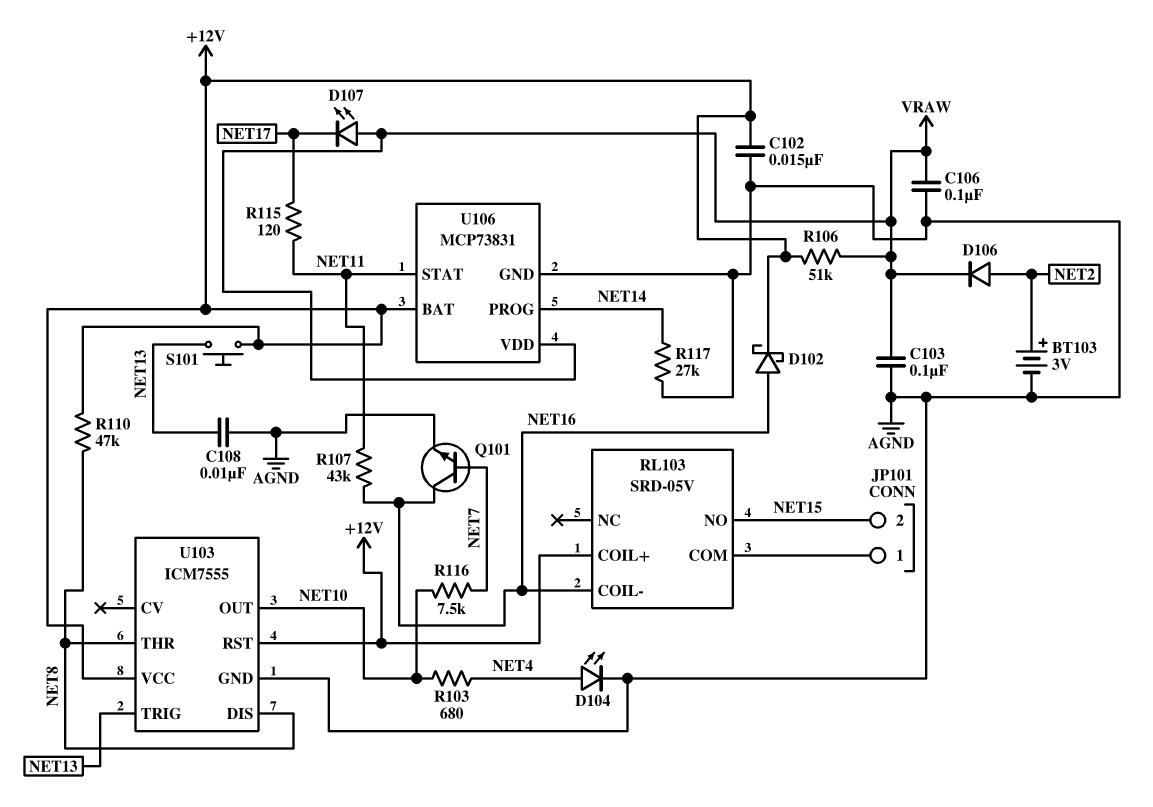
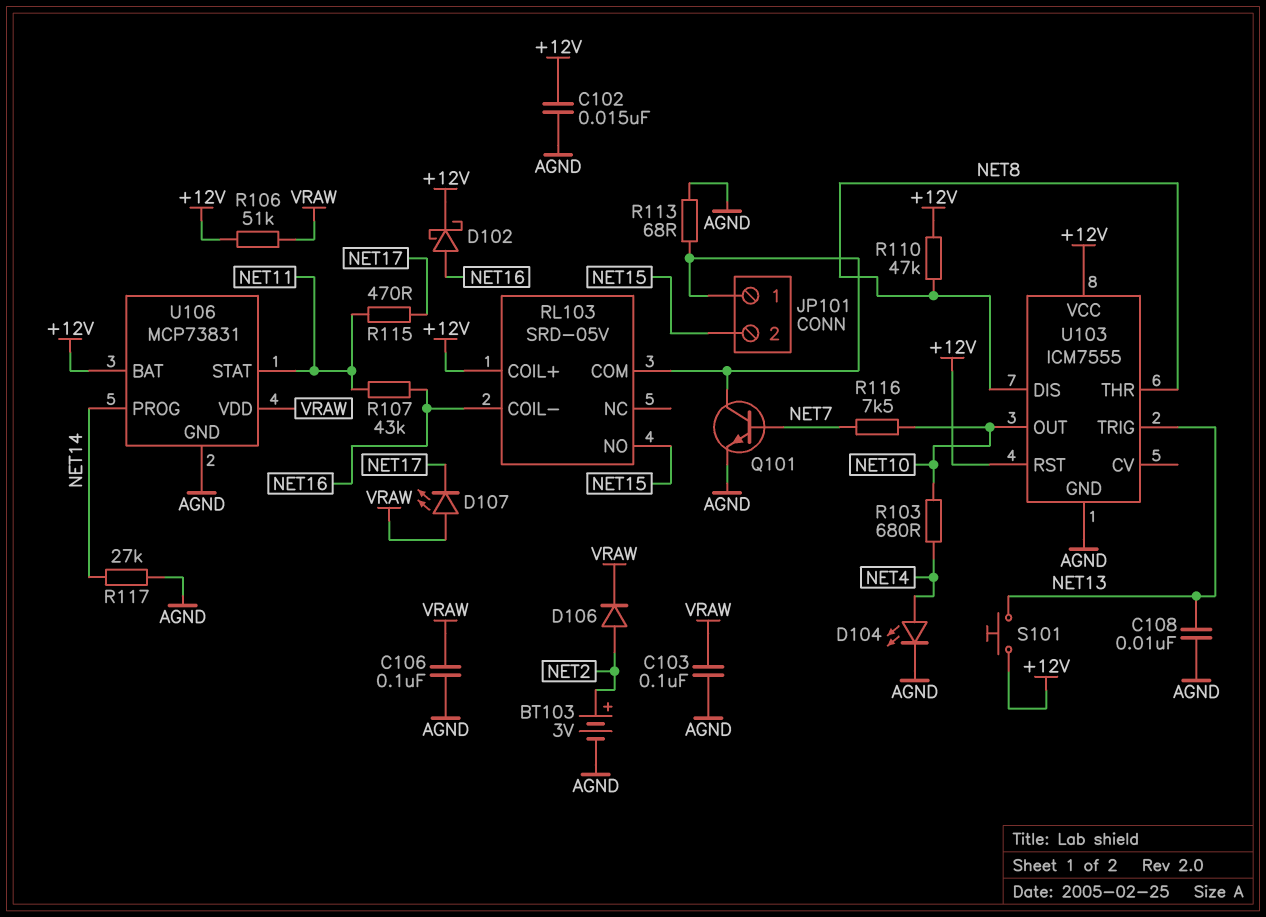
Q101: NPN (B NET7, C NET16, E AGND) -> NPN (B NET7, C JP101/1, E AGND)
R113: none -> 68 (AGND, JP101/1)
R115: 120 (NET11, NET17) -> 470 (NET11, NET17)

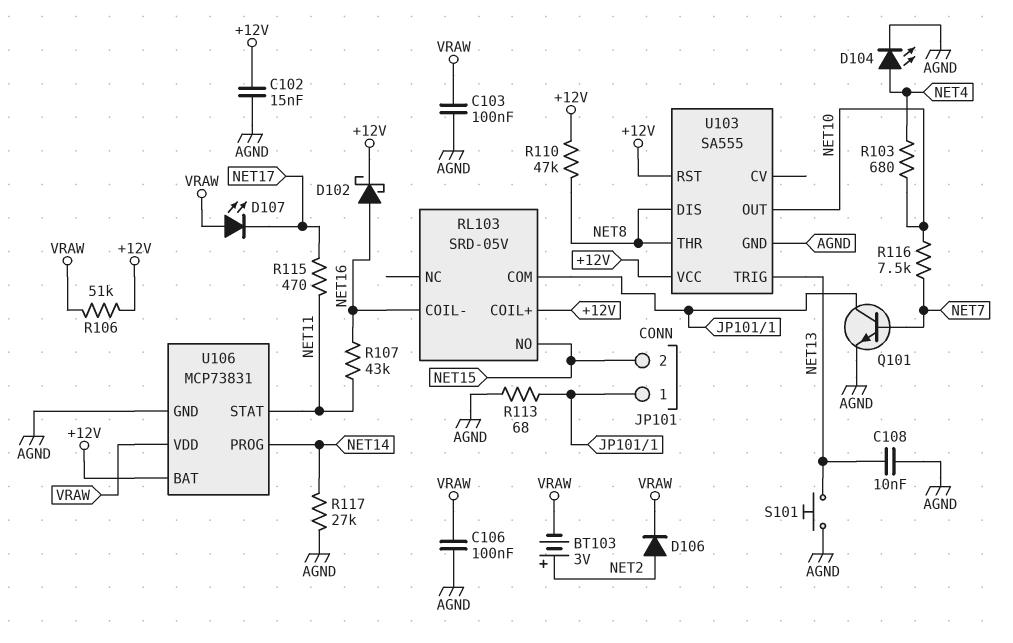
BT103: 3V (plus NET2, minus AGND) -> 3V (plus NET2, minus VRAW)
S101: button (+12V, NET13) -> button (AGND, NET13)
U103: ICM7555 -> SA555

